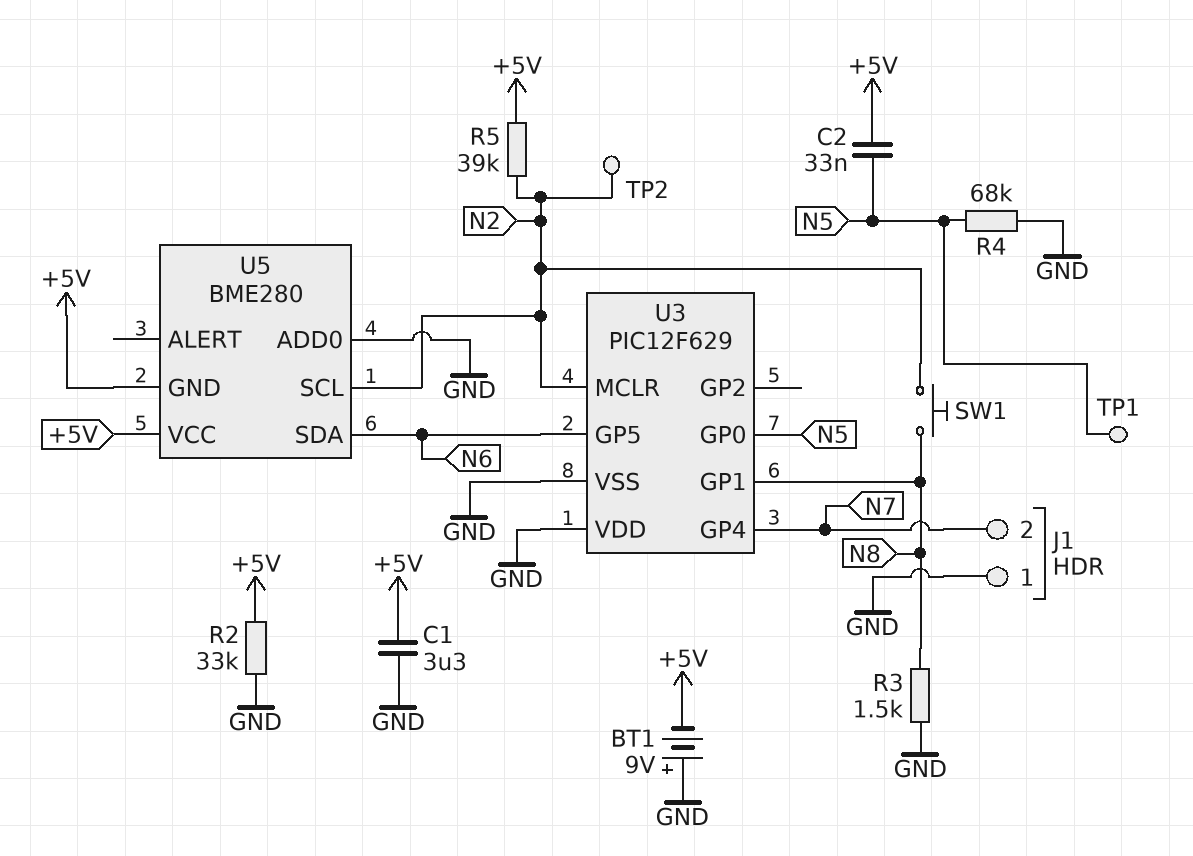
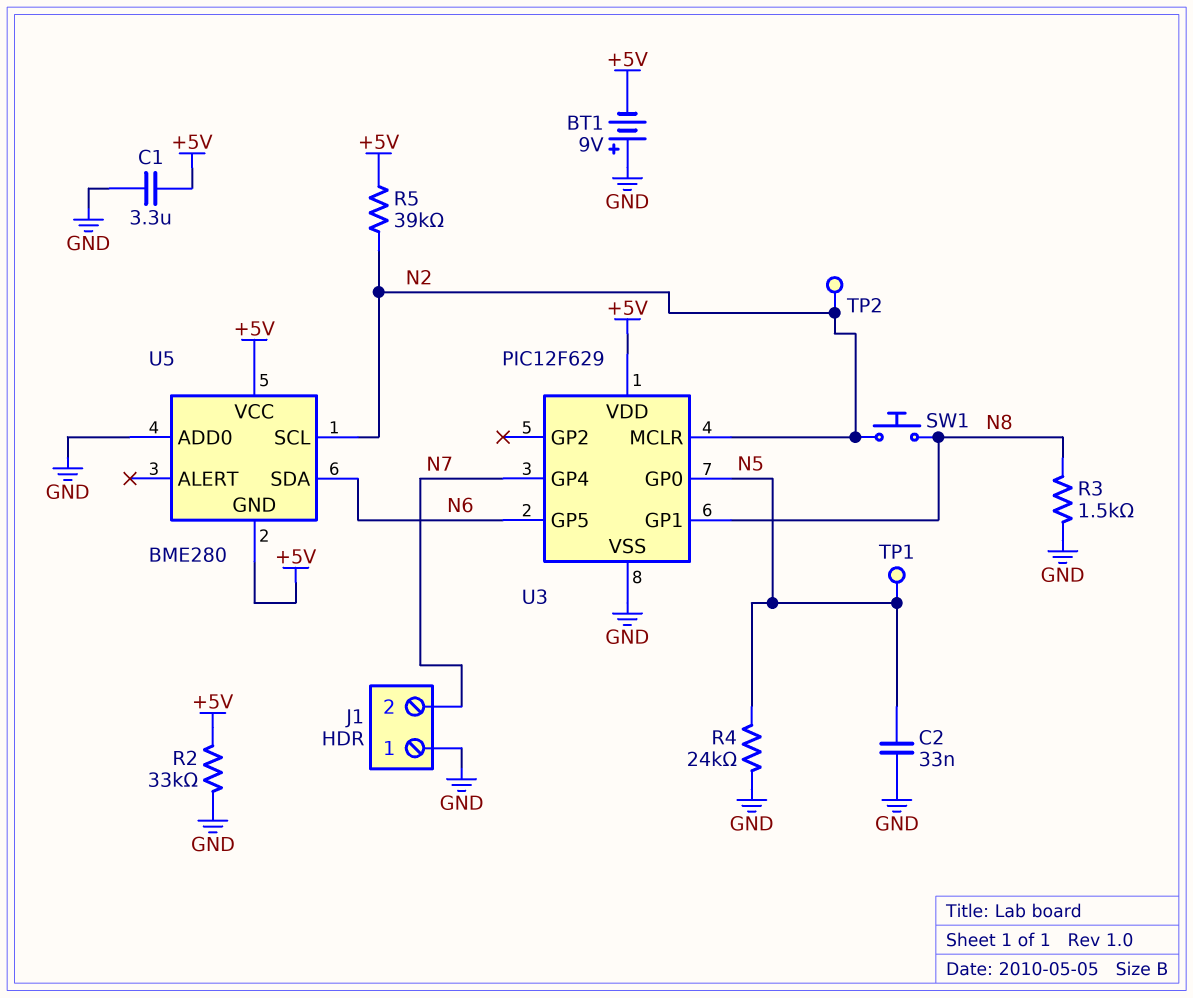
C2: 33nF (+5V, N5) -> 33nF (GND, N5)
R4: 68k (GND, N5) -> 24k (GND, N5)
U3 pin VDD: GND -> +5V

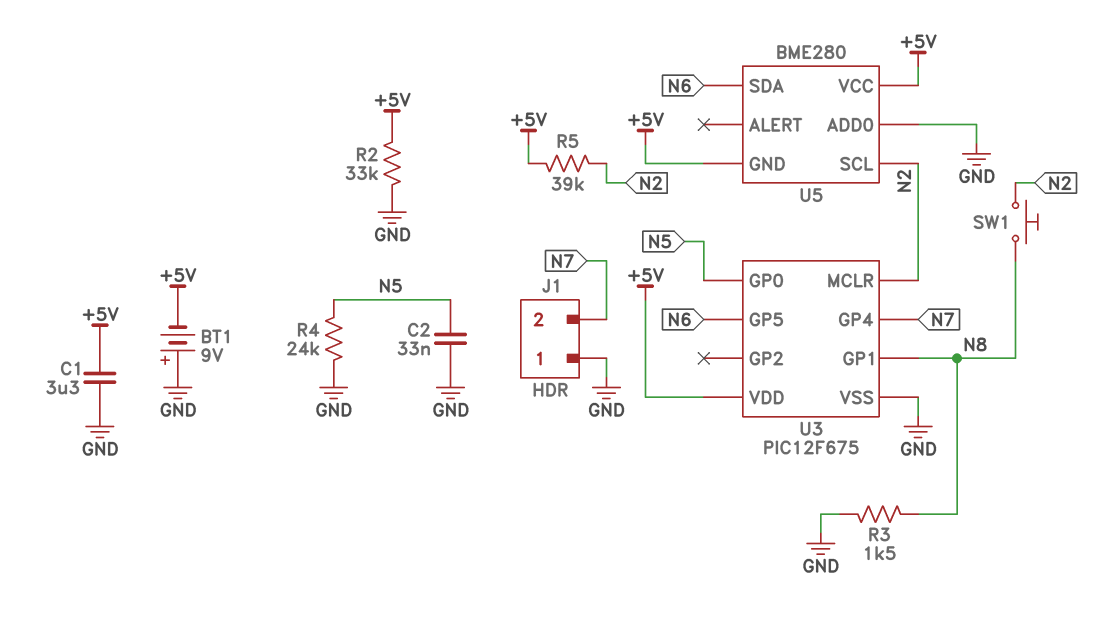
TP1: test point (N5) -> none
TP2: test point (N2) -> none
U3: PIC12F629 -> PIC12F675

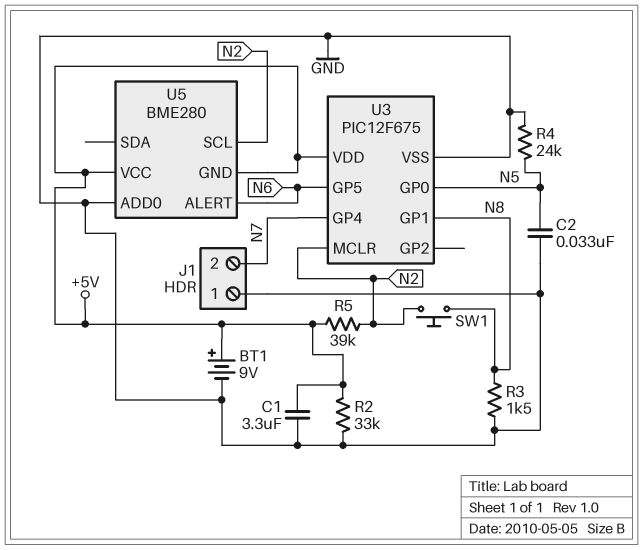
BT1: 9V (plus GND, minus +5V) -> 9V (plus +5V, minus GND)
U5 pin ALERT: none -> N6
U5 pin SDA: N6 -> none

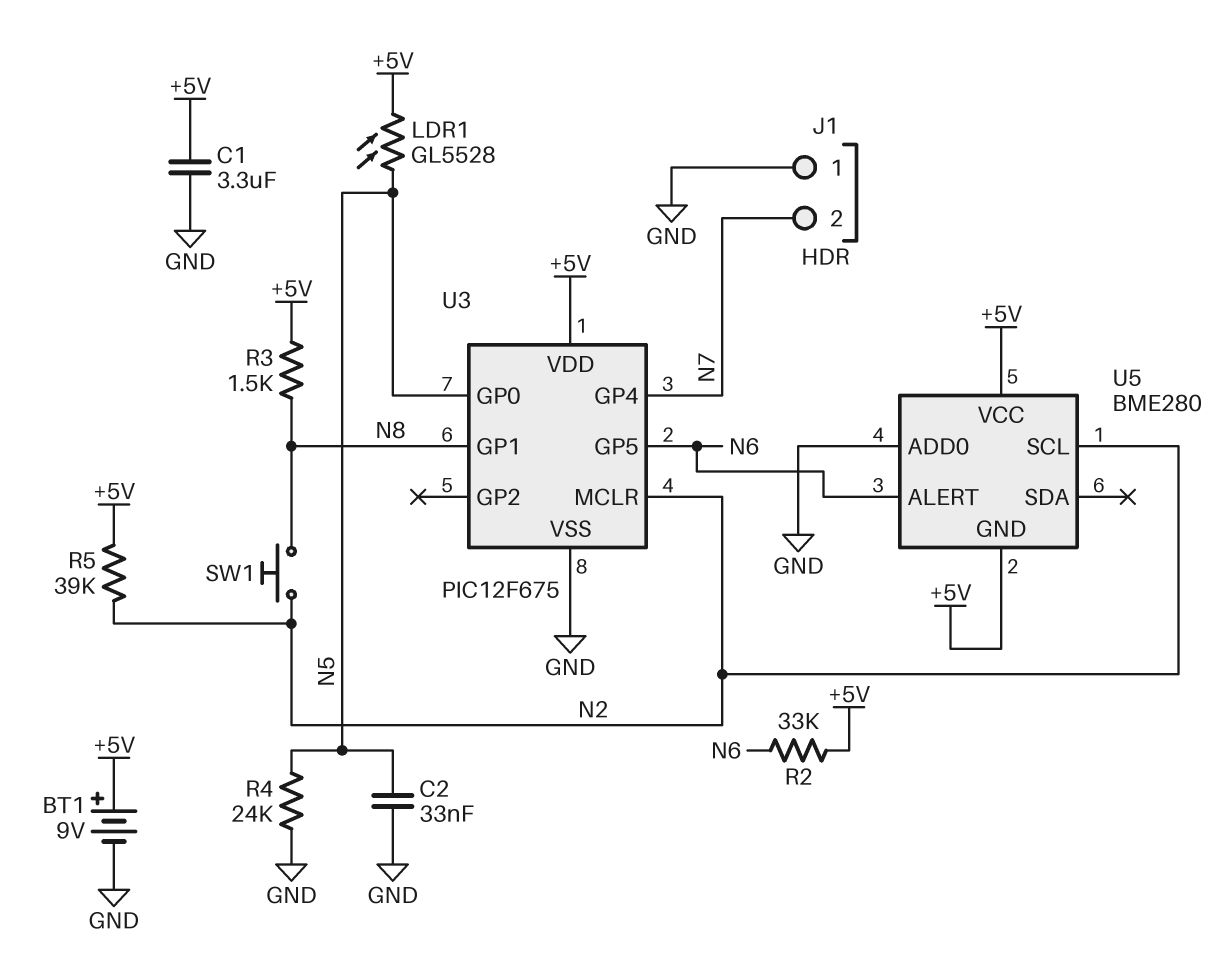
LDR1: none -> GL5528 (+5V, N5)
R2: 33k (+5V, GND) -> 33k (+5V, N6)
R3: 1.5k (GND, N8) -> 1.5k (+5V, N8)

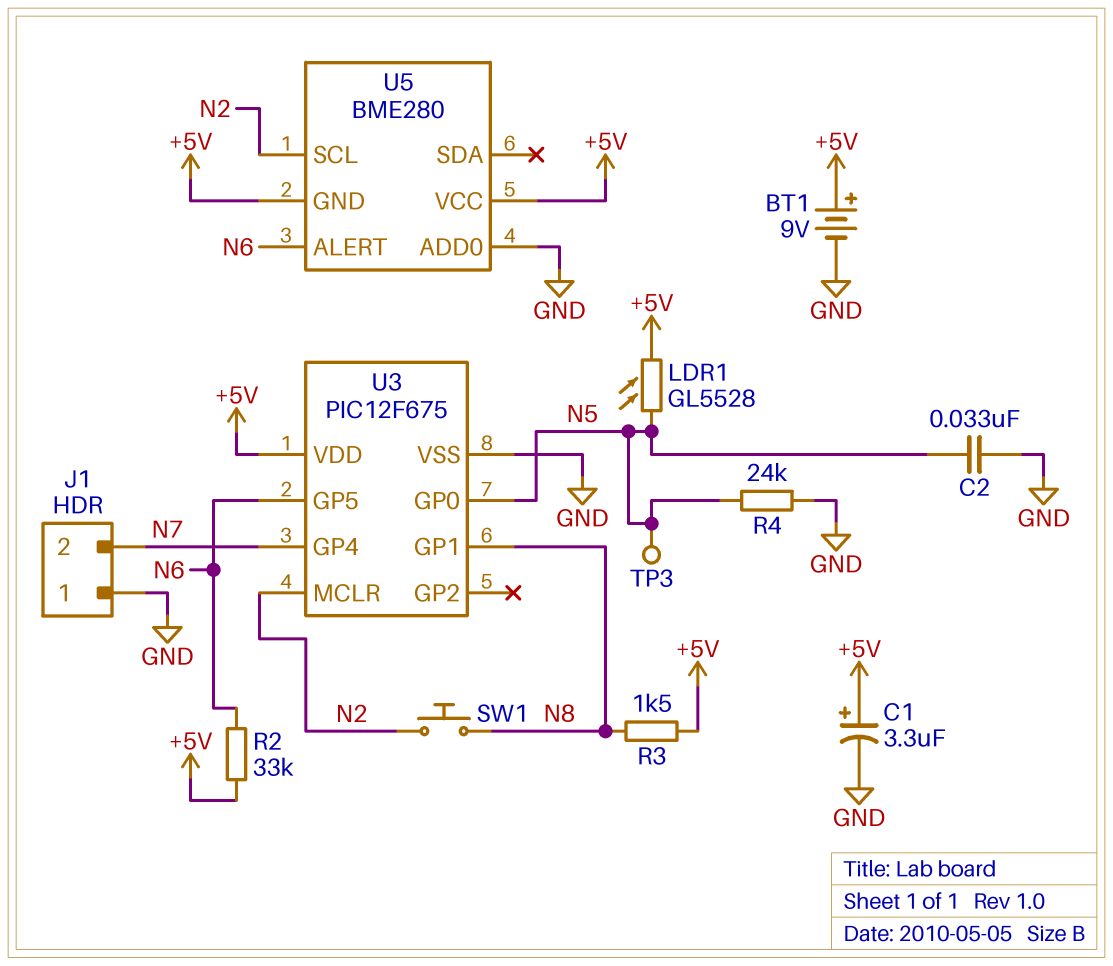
C1: 3.3uF (+5V, GND) -> 3.3uF (plus +5V, minus GND)
R5: 39k (+5V, N2) -> none
TP3: none -> test point (N5)

